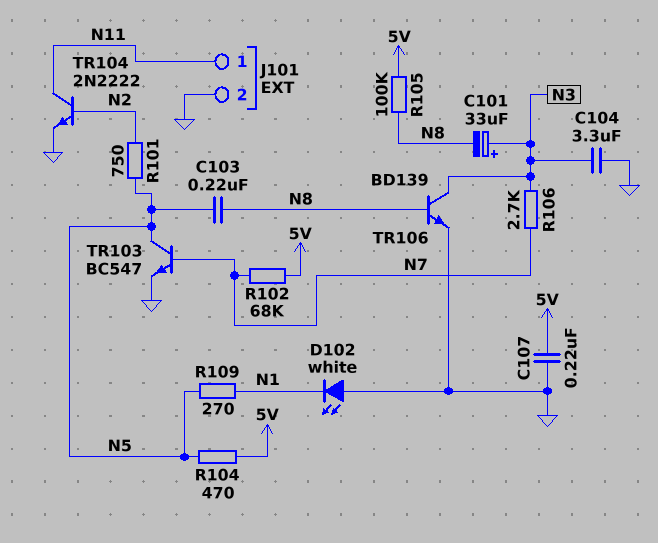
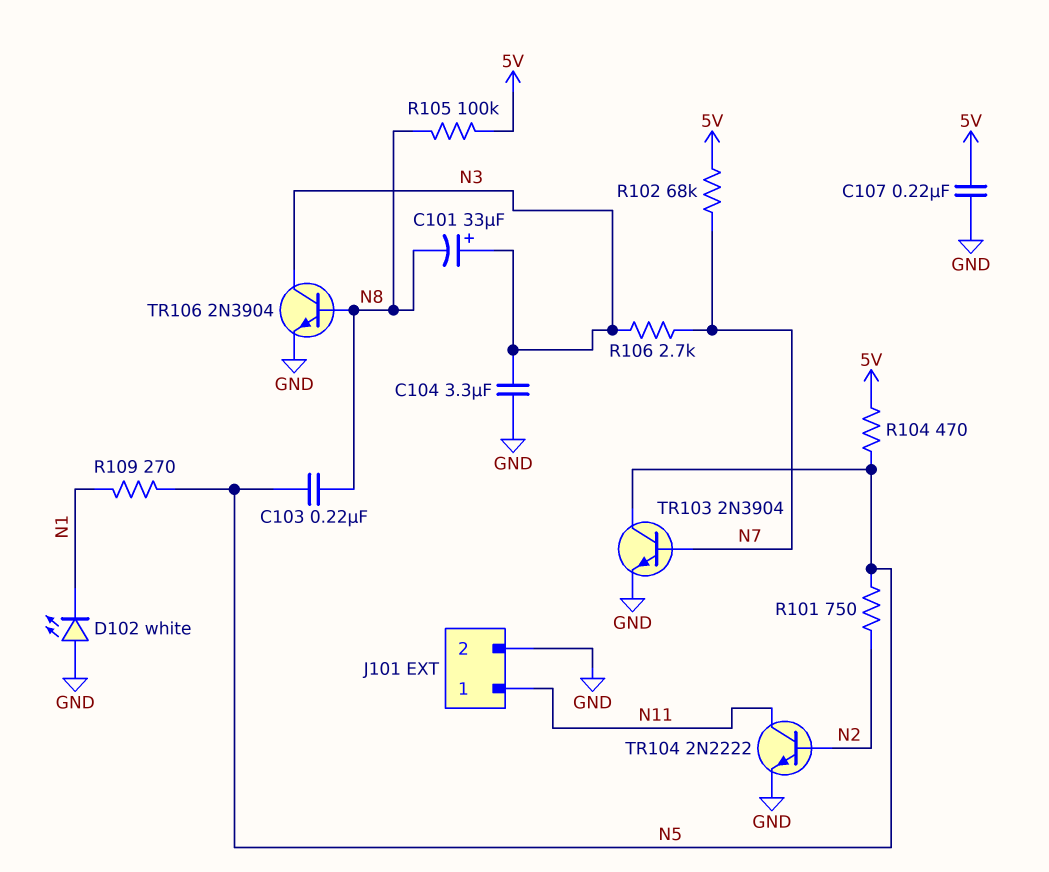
TR103: NPN BC547 (B N7, C N5, E GND) -> NPN 2N3904 (B N7, C N5, E GND)
TR106: NPN BD139 (B N8, C N3, E GND) -> NPN 2N3904 (B N8, C N3, E GND)

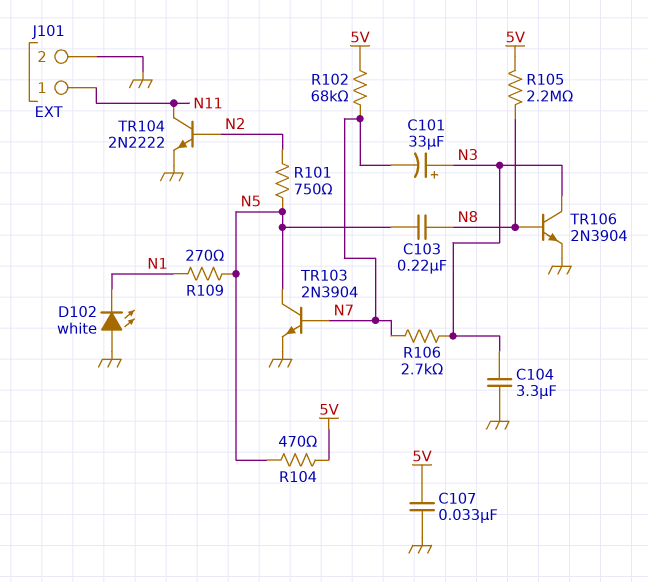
C101: 33uF (plus N3, minus N8) -> 33uF (plus N3, minus N7)
C107: 220nF (5V, GND) -> 33nF (5V, GND)
R105: 100k (5V, N8) -> 2.2M (5V, N8)

